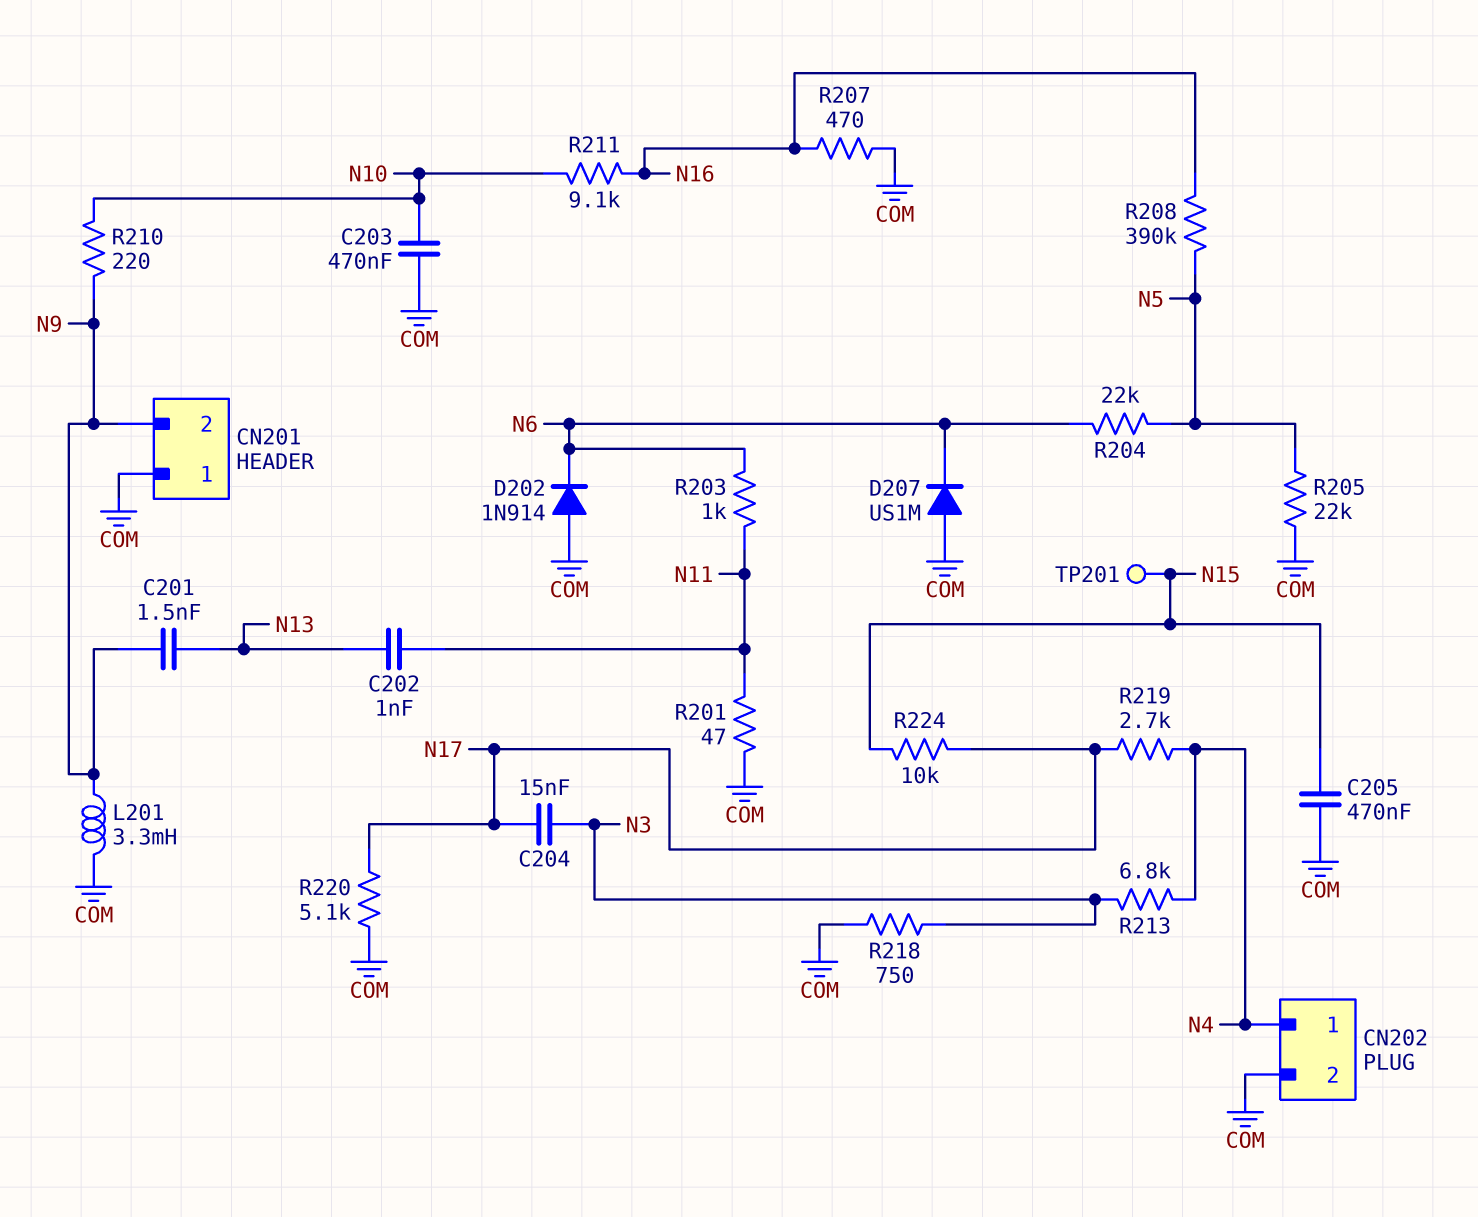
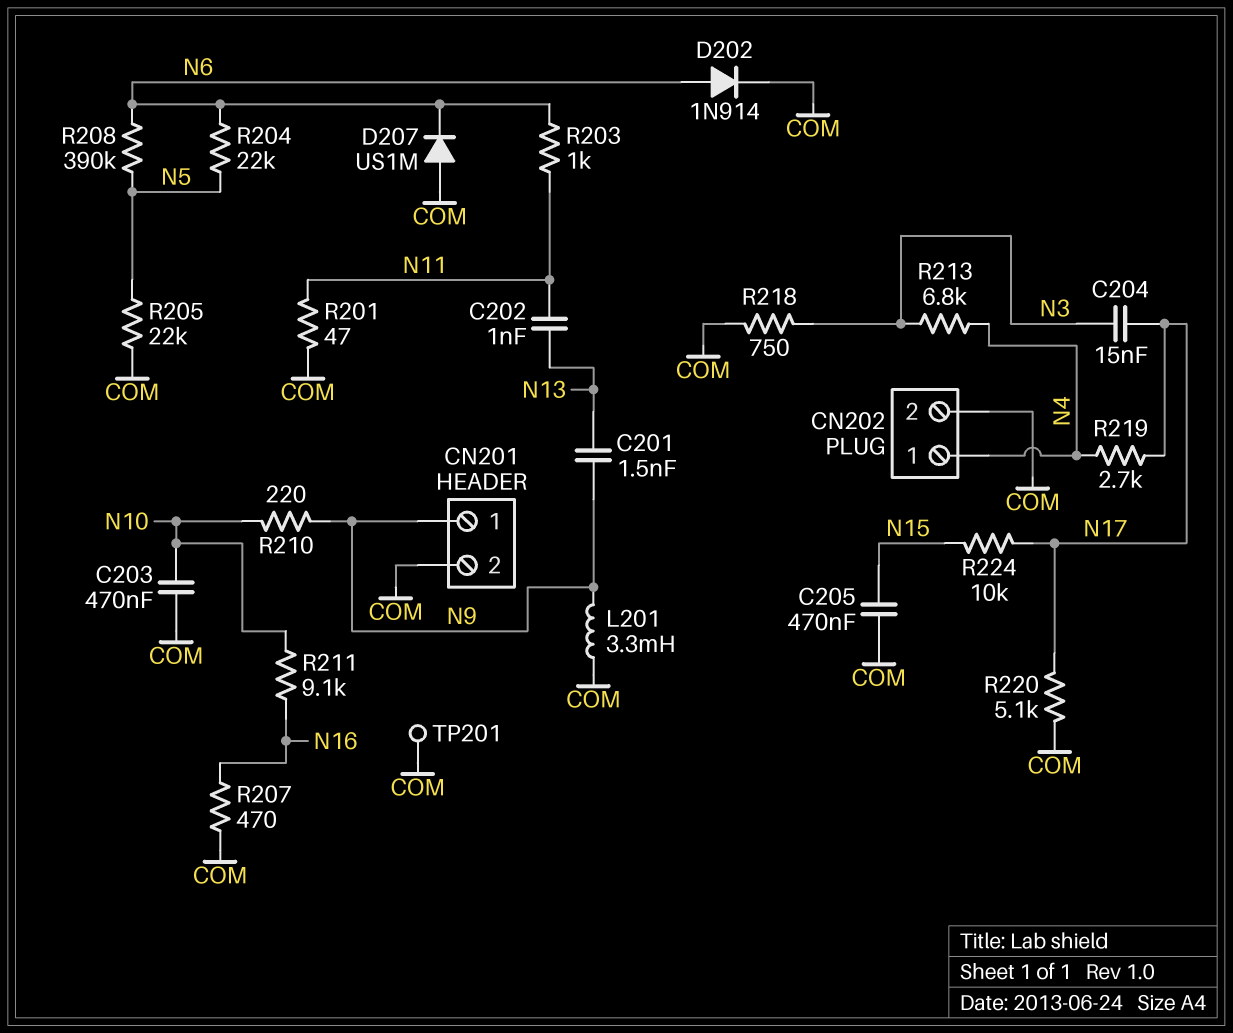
CN201 pin 1: COM -> N9
CN201 pin 2: N9 -> COM
D202: diode 1N914 (A COM, K N6) -> diode 1N914 (A N6, K COM)
R208: 390k (N5, N16) -> 390k (N5, N6)
TP201: test point (N15) -> test point (COM)

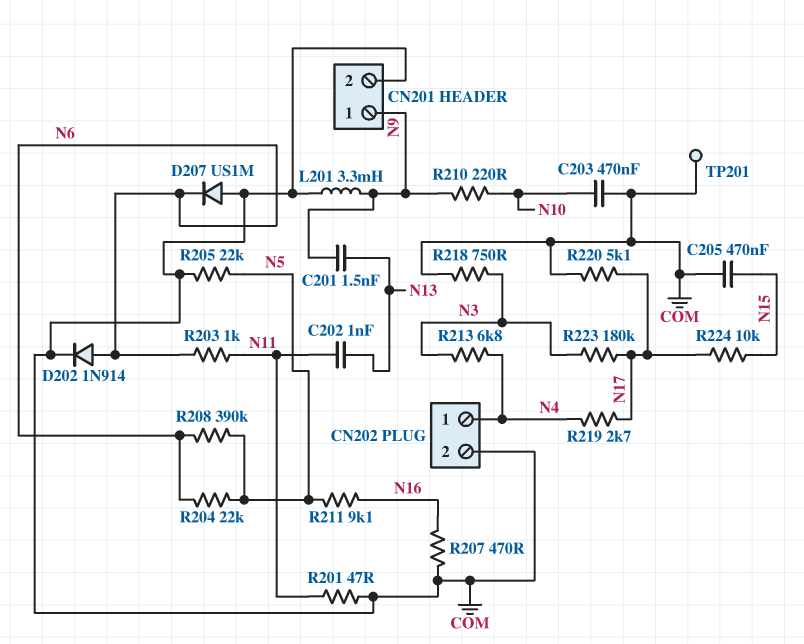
C204: 15nF (N3, N17) -> none
R211: 9.1k (N10, N16) -> 9.1k (N5, N16)
R223: none -> 180k (N3, N17)

